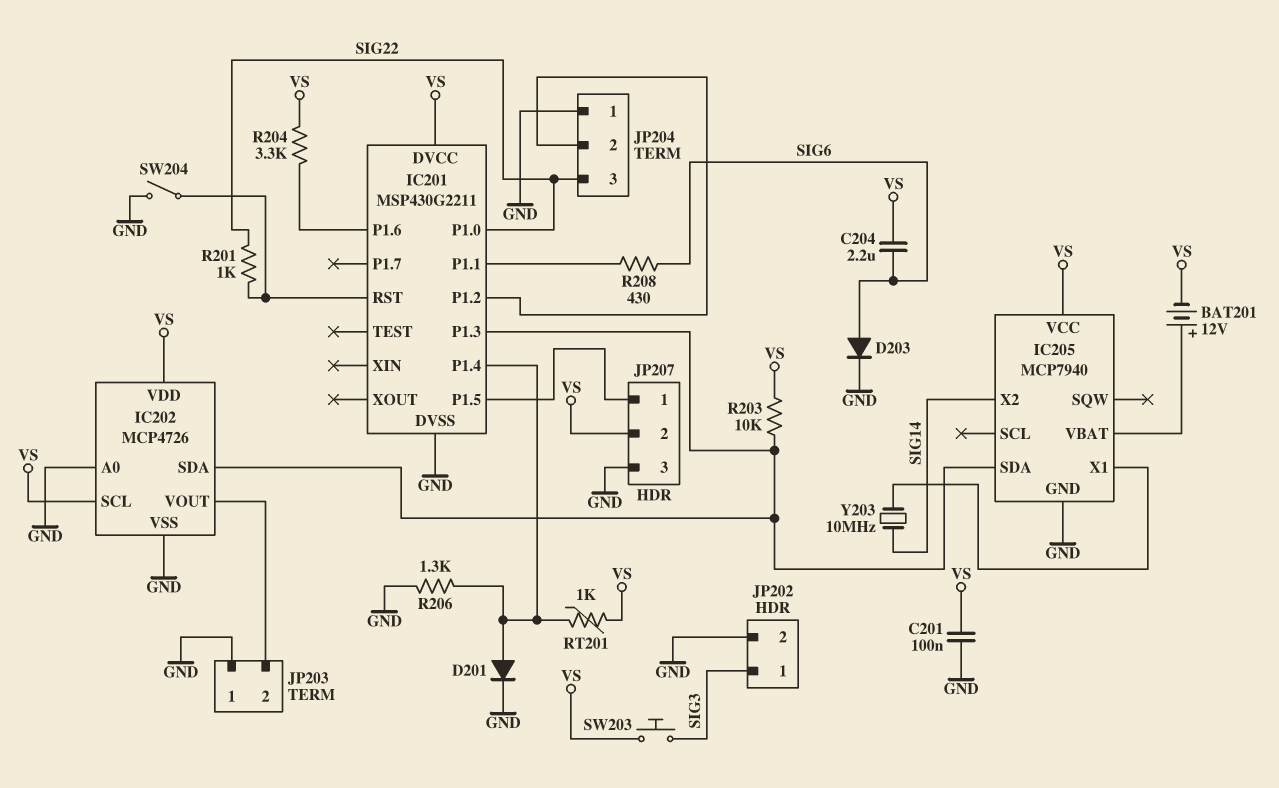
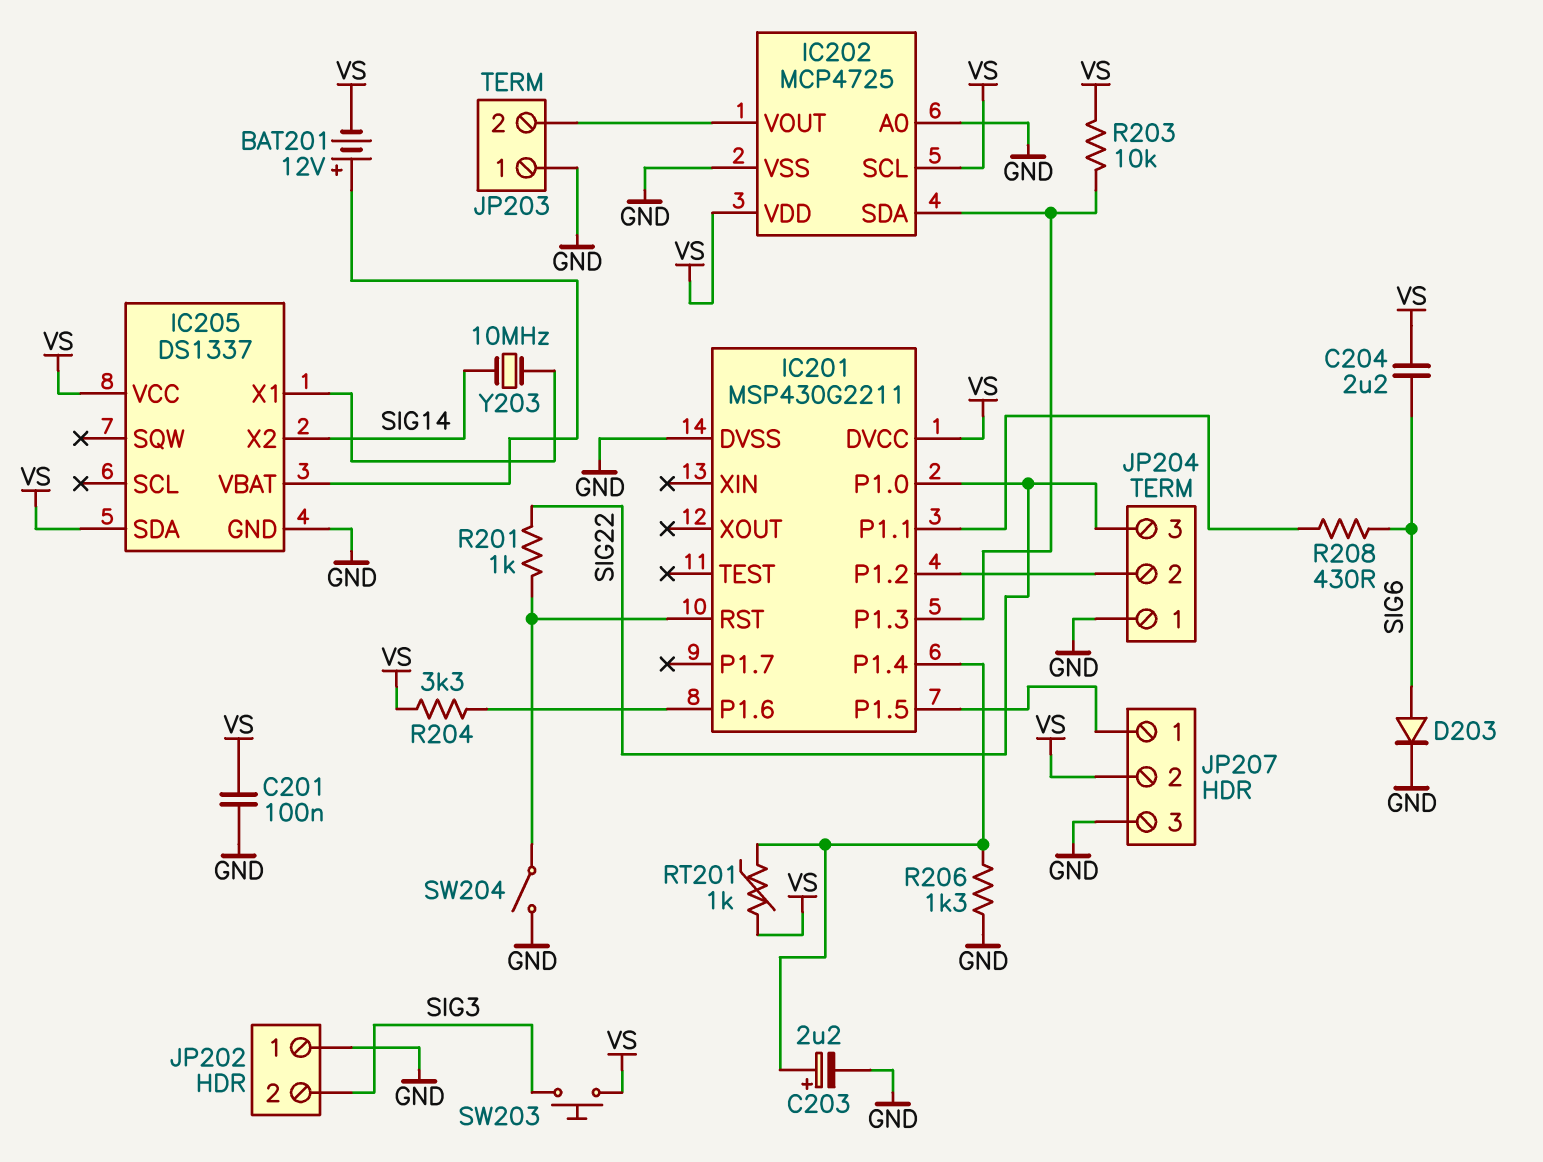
C203: none -> 2.2uF (plus IC201/P1.4, minus GND)
D201: diode (A IC201/P1.4, K GND) -> none
IC202: MCP4726 -> MCP4725
IC205: MCP7940 -> DS1337
IC205 pin SDA: IC201/P1.3 -> VS
JP202 pin 1: SIG3 -> GND
JP202 pin 2: GND -> SIG3

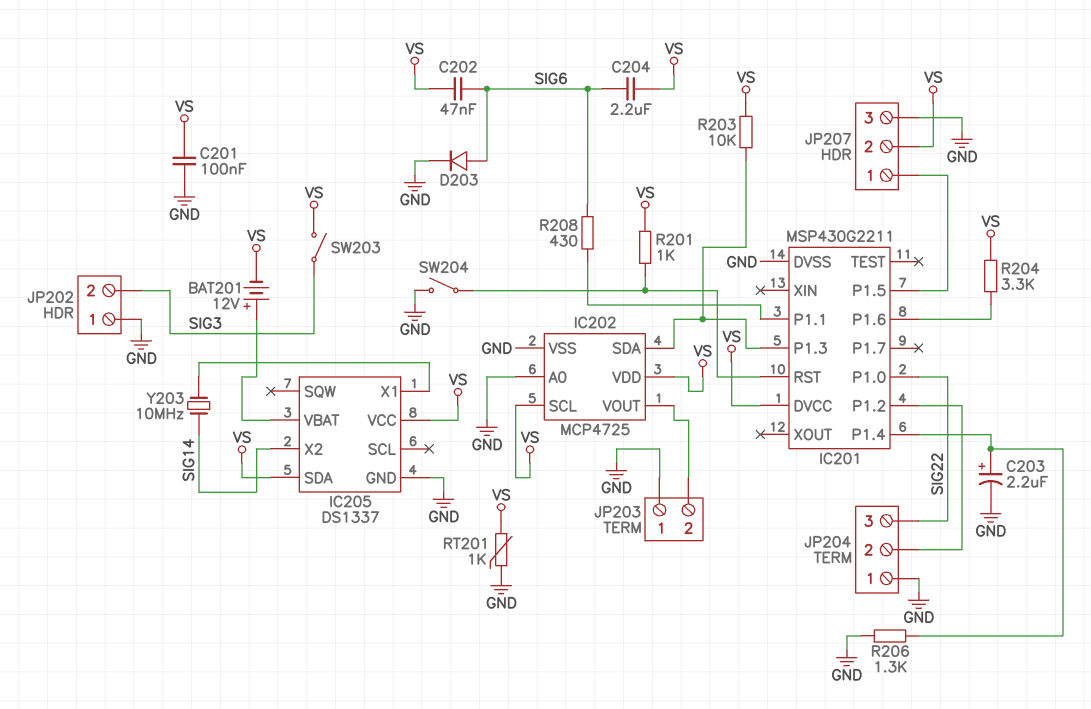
C202: none -> 47nF (SIG6, VS)
R201: 1k (IC201/RST, SIG22) -> 1k (IC201/RST, VS)
RT201: 1k (IC201/P1.4, VS) -> 1k (GND, VS)
SW203: button (SIG3, VS) -> switch (SIG3, VS)

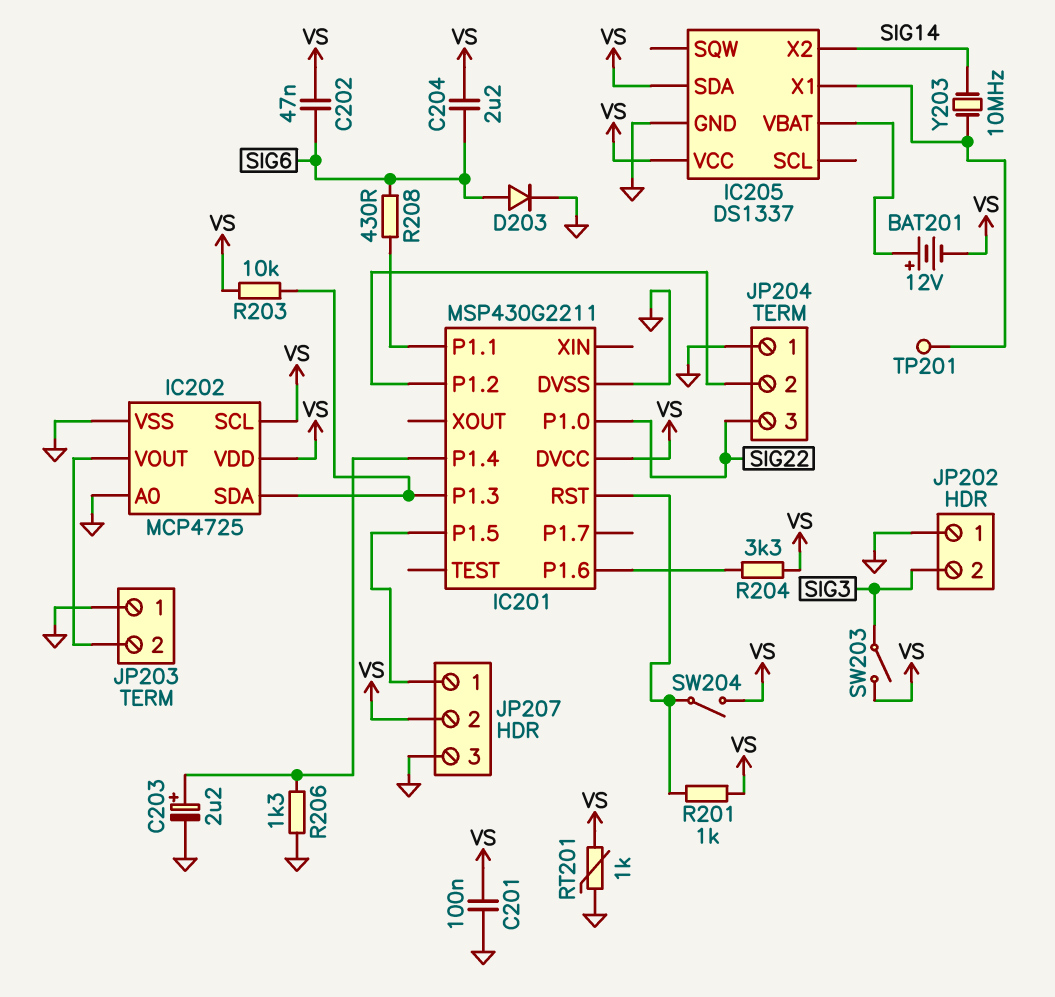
SW204: switch (GND, IC201/RST) -> switch (IC201/RST, VS)
TP201: none -> test point (IC205/X1)

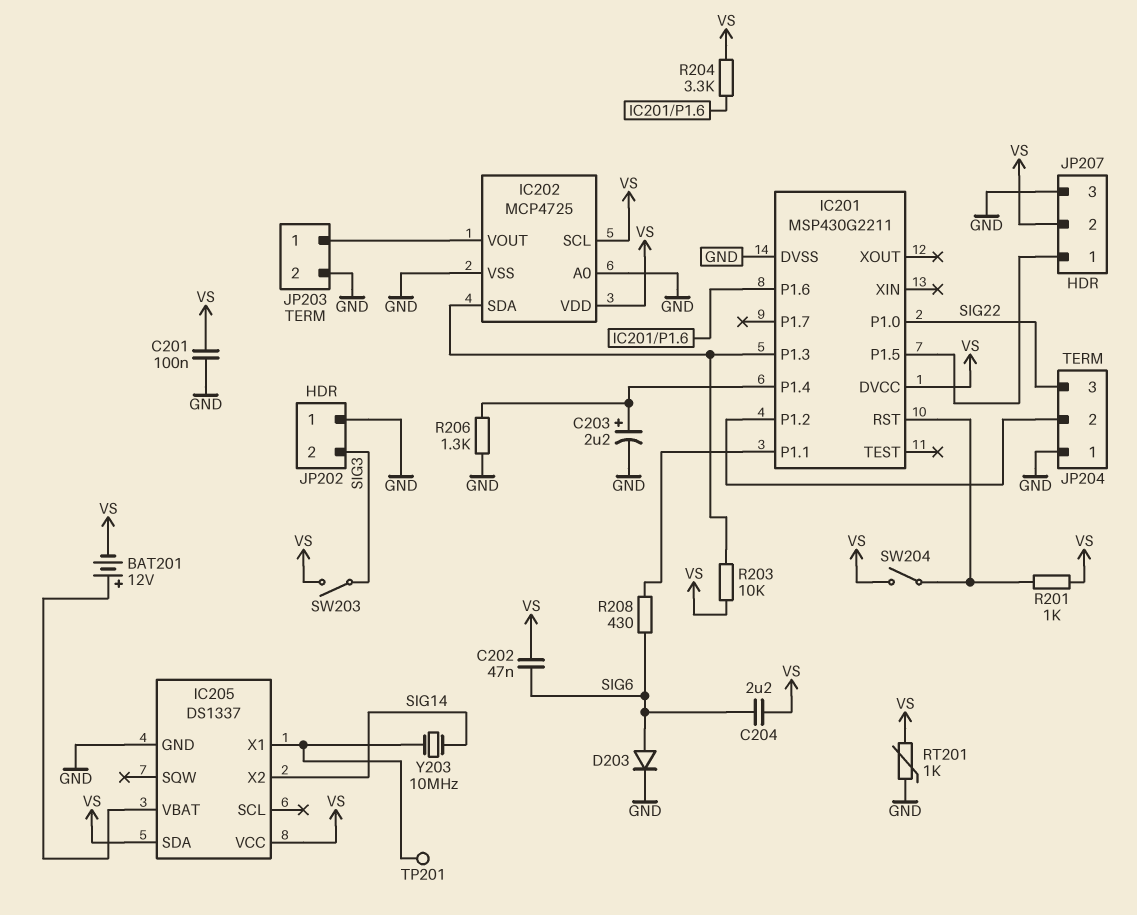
JP203 pin 1: GND -> IC202/VOUT
JP203 pin 2: IC202/VOUT -> GND

